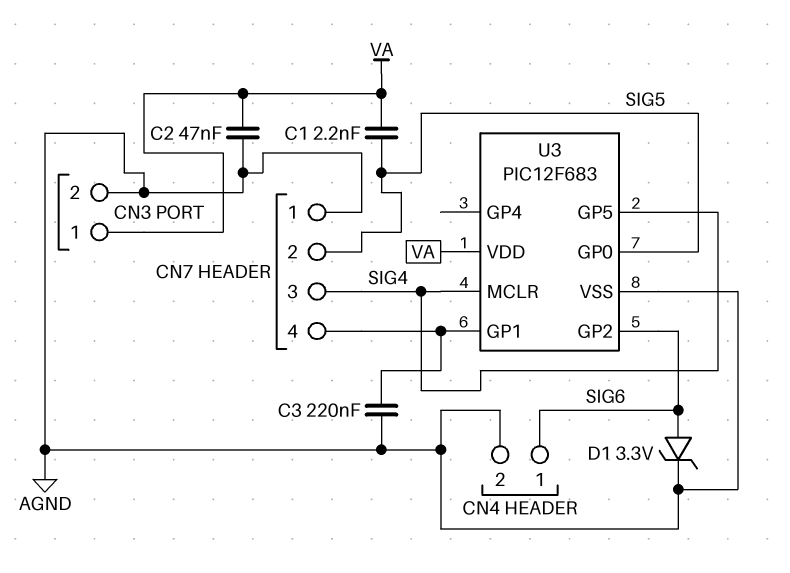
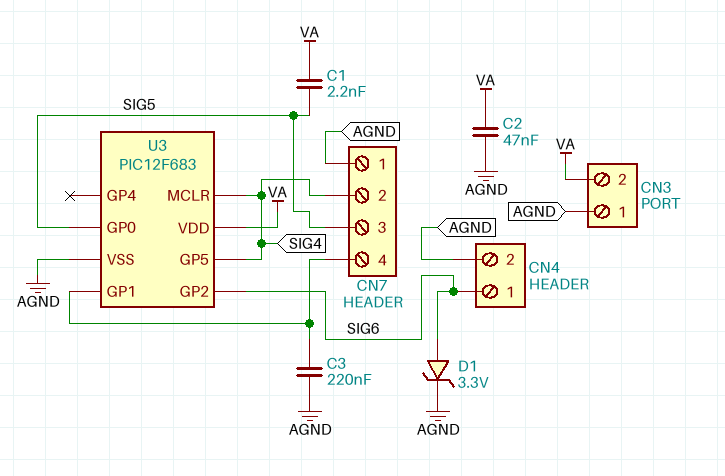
CN3 pin 1: VA -> AGND
CN3 pin 2: AGND -> VA
CN7 pin 2: SIG5 -> SIG4
CN7 pin 3: SIG4 -> SIG5

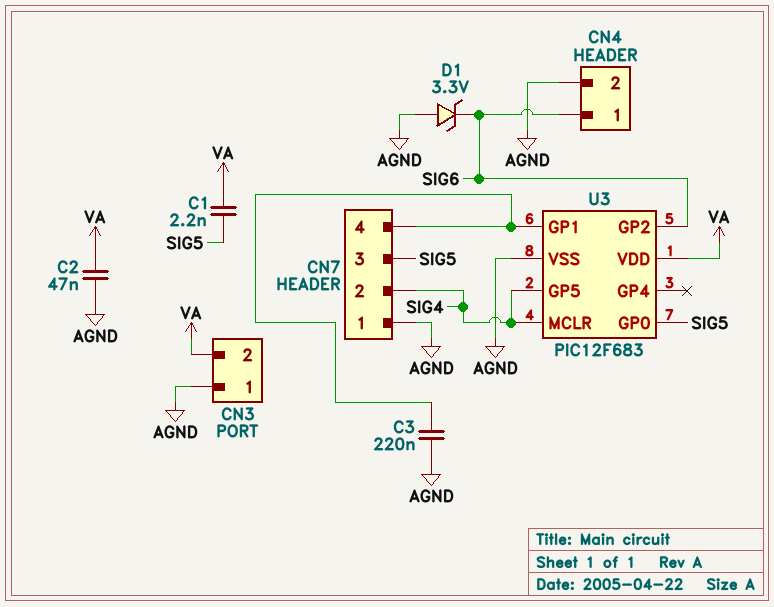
D1: zener 3.3V (A SIG6, K AGND) -> zener 3.3V (A AGND, K SIG6)

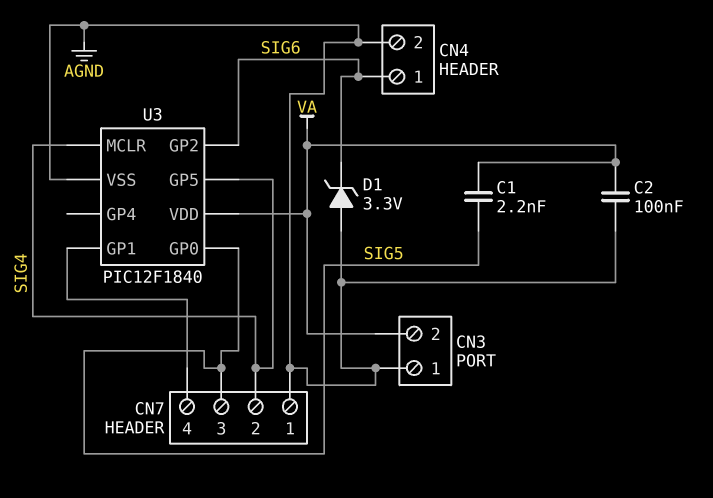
C2: 47nF (AGND, VA) -> 100nF (AGND, VA)
C3: 220nF (AGND, CN7/4) -> none
U3: PIC12F683 -> PIC12F1840

